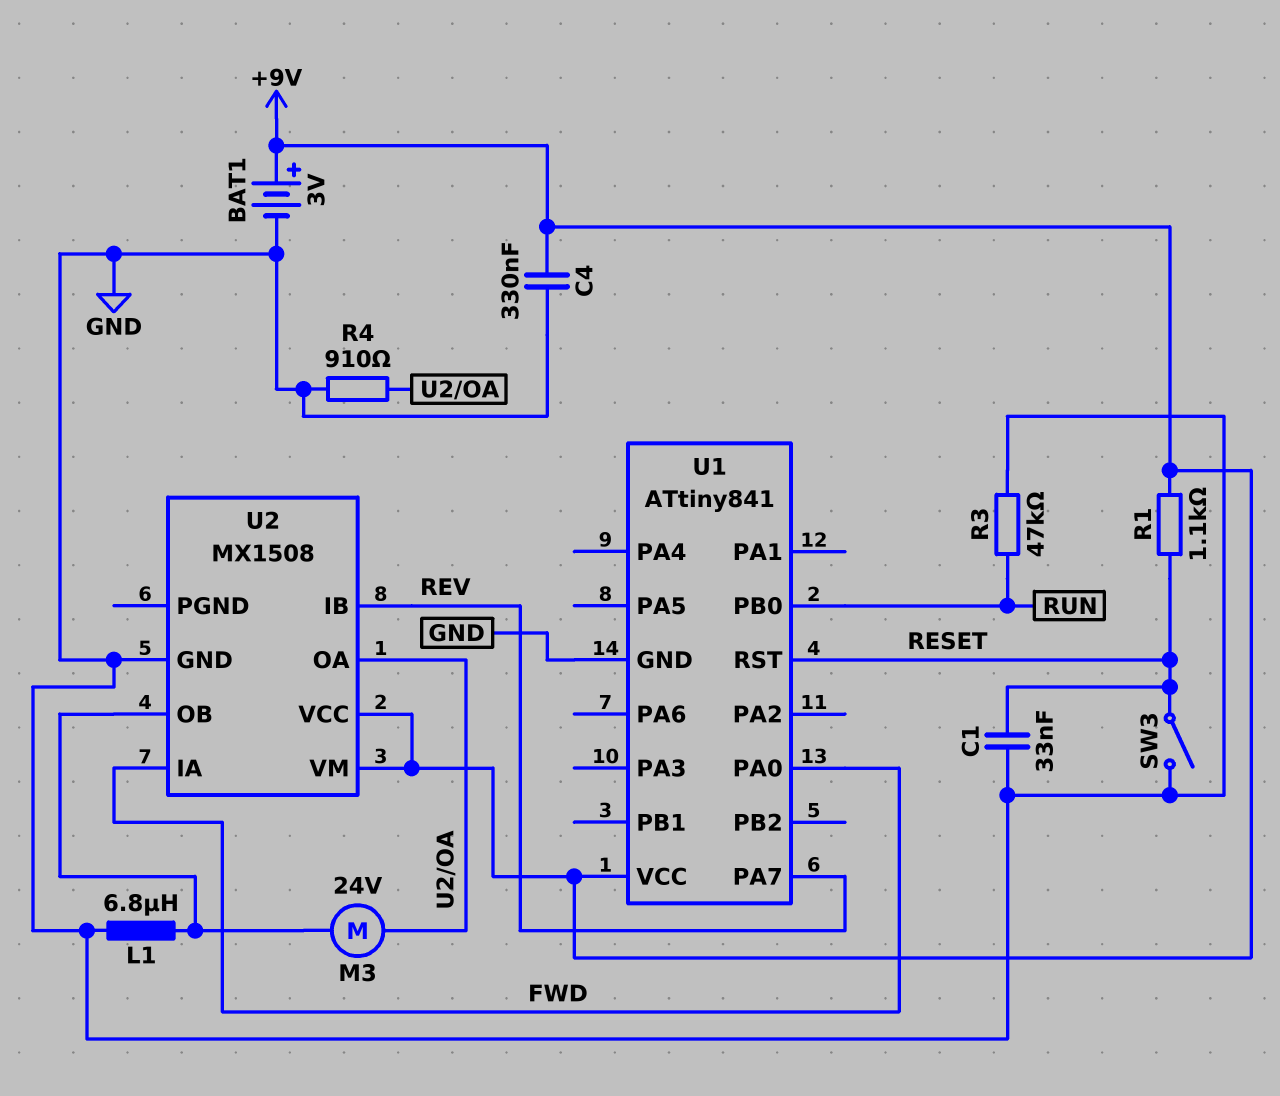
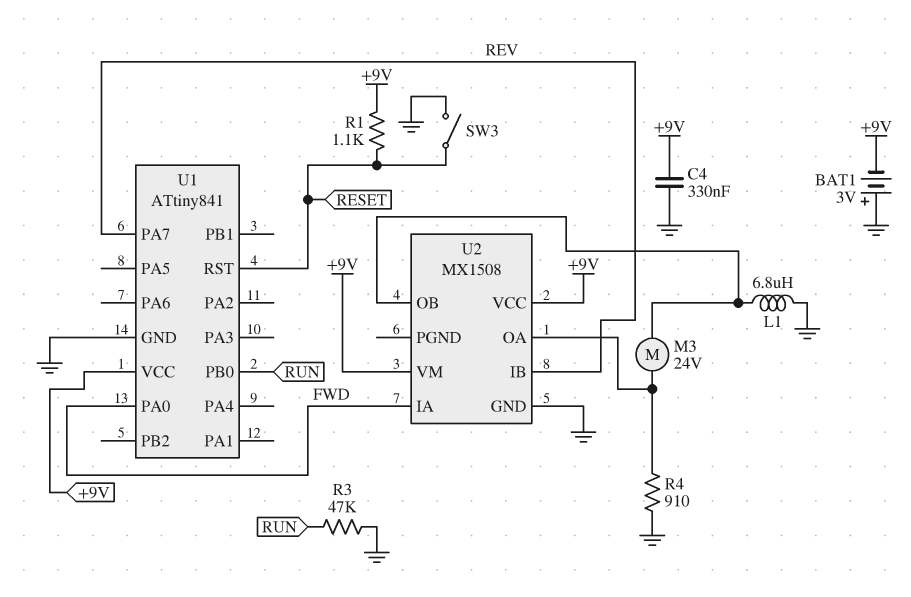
BAT1: 3V (plus +9V, minus GND) -> 3V (plus GND, minus +9V)
C1: 33nF (GND, RESET) -> none

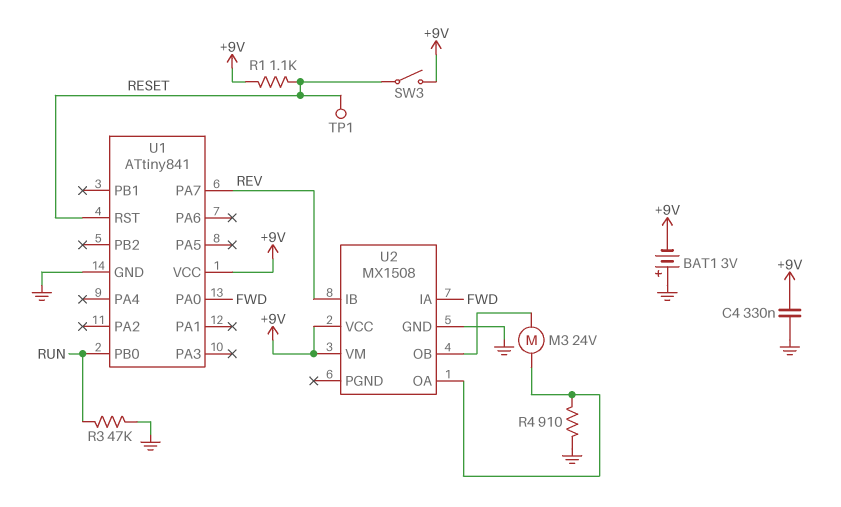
L1: 6.8uH (GND, U2/OB) -> none
SW3: switch (GND, RESET) -> switch (+9V, RESET)
TP1: none -> test point (RESET)

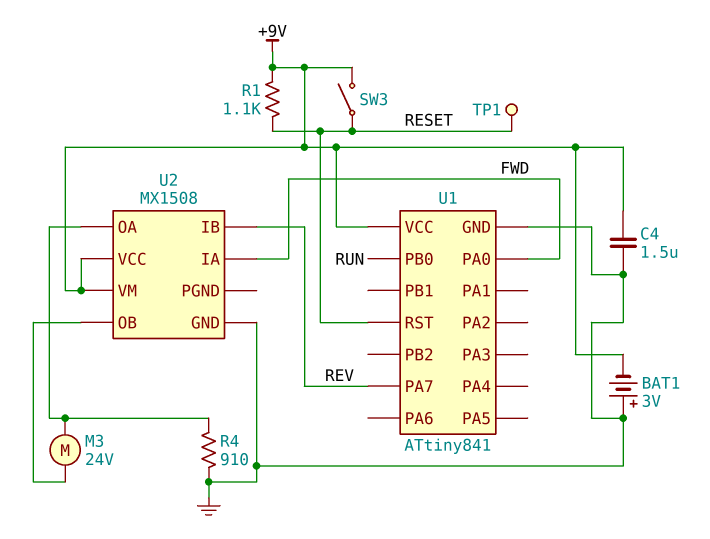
C4: 330nF (+9V, GND) -> 1.5uF (+9V, GND)
R3: 47k (GND, RUN) -> none

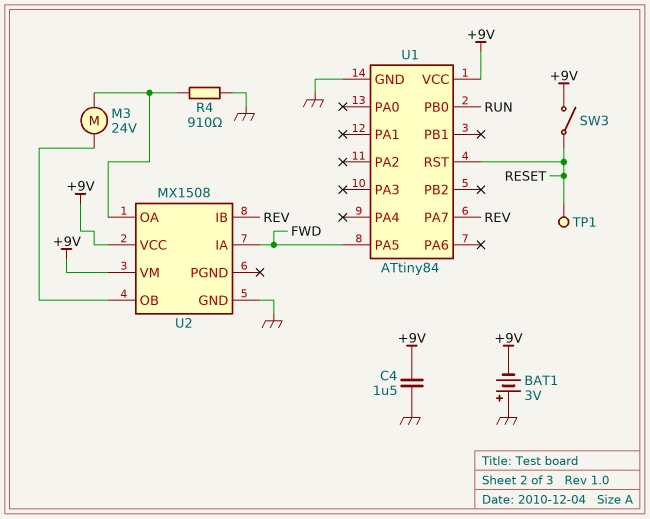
R1: 1.1k (+9V, RESET) -> none
U1: ATtiny841 -> ATtiny84
U1 pin PA0: FWD -> none
U1 pin PA5: none -> FWD

